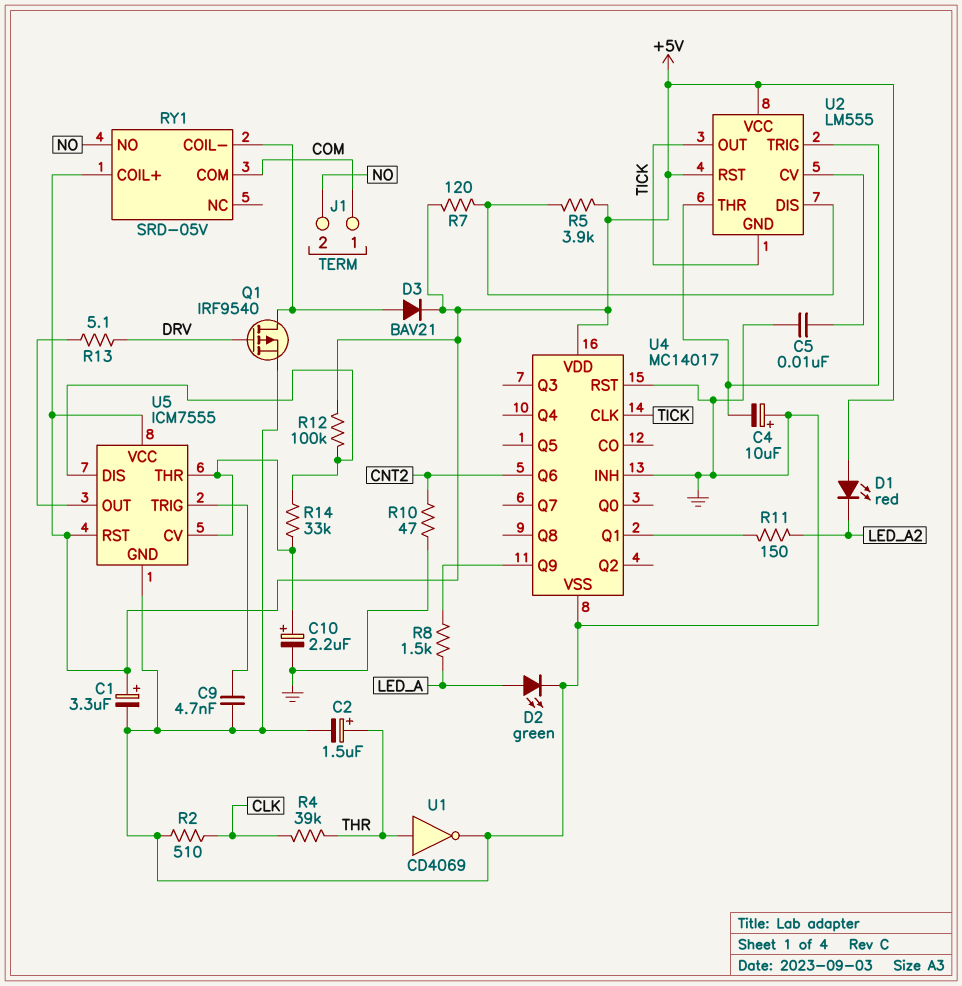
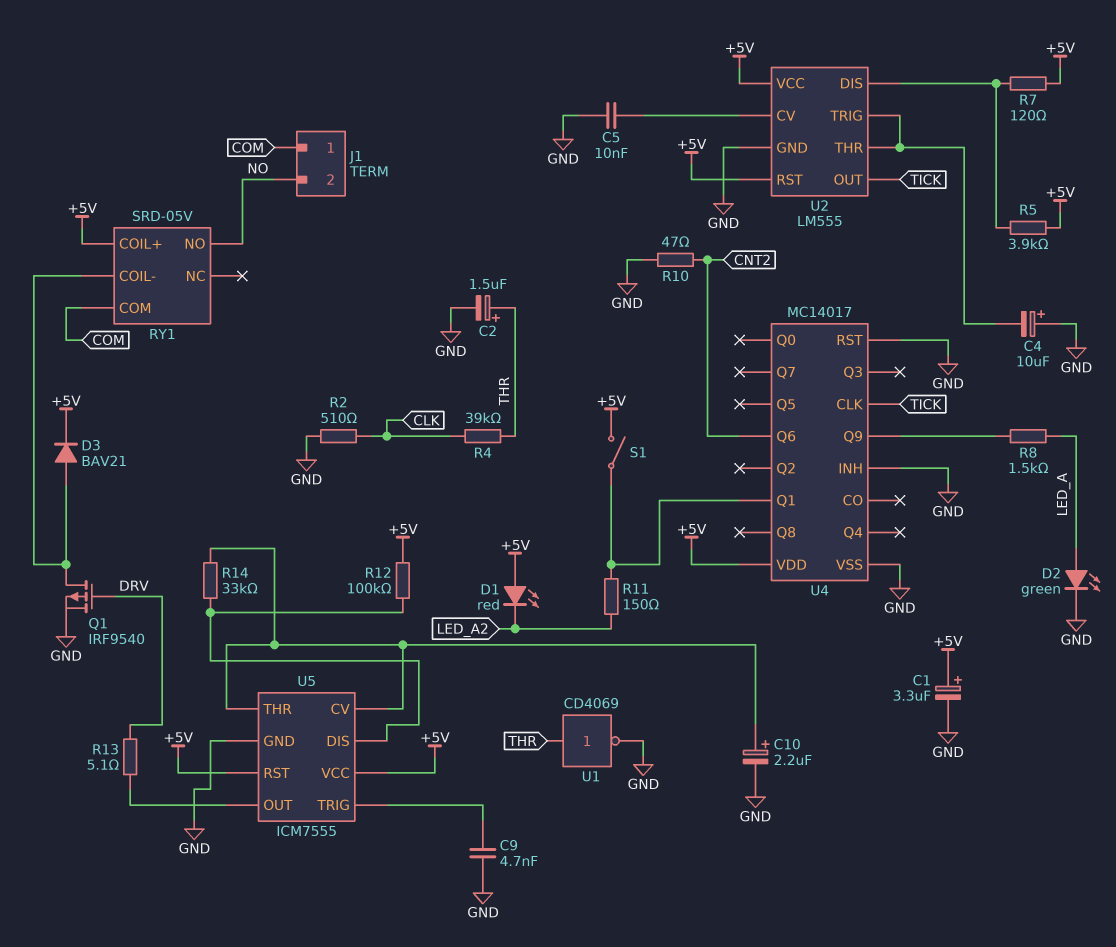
S1: none -> switch (+5V, U4/Q1)
U2 pin GND: TICK -> GND

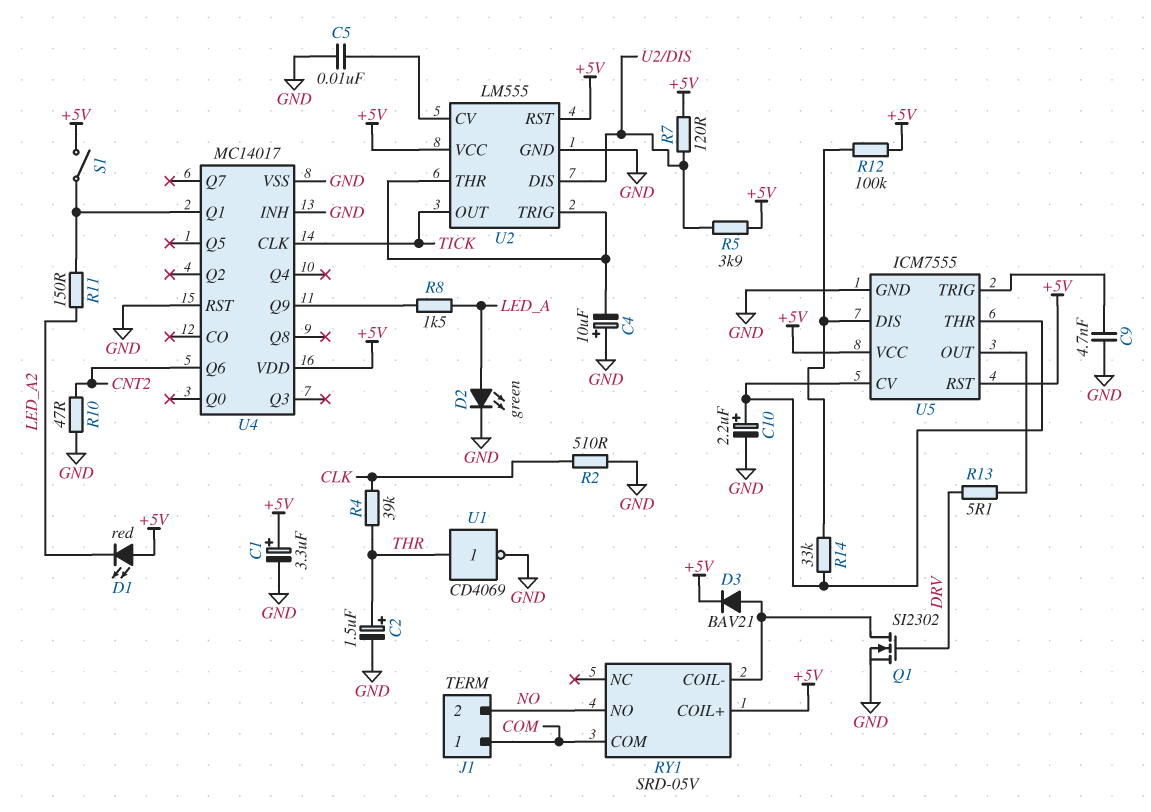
Q1: PMOS IRF9540 (G DRV, D RY1/COIL-, S GND) -> NMOS SI2302 (G DRV, D RY1/COIL-, S GND)

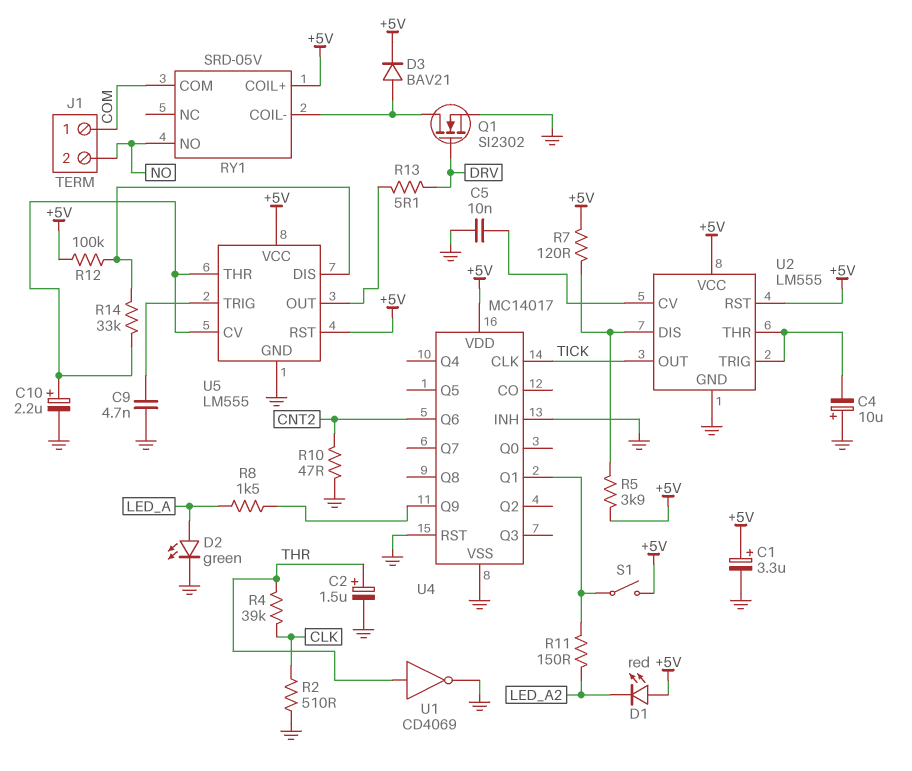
U5: ICM7555 -> LM555

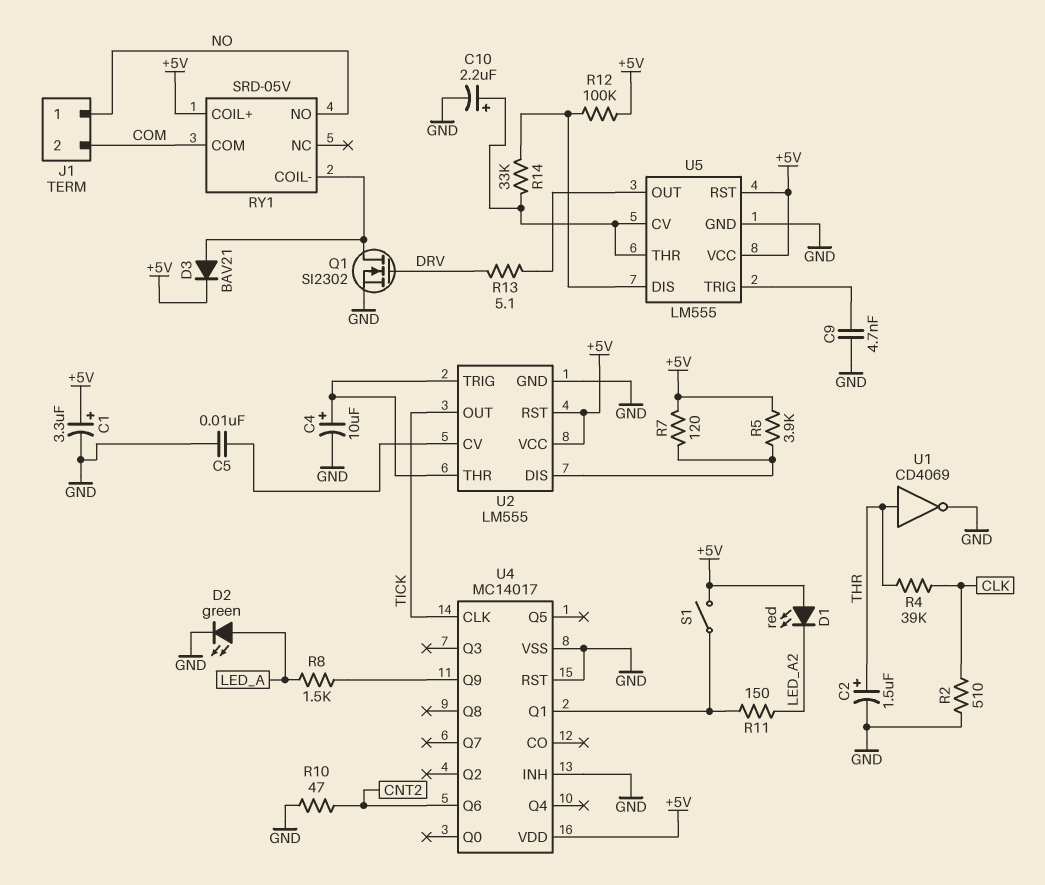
C4: 10uF (plus GND, minus U2/THR) -> 10uF (plus U2/THR, minus GND)
J1 pin 1: COM -> NO
J1 pin 2: NO -> COM

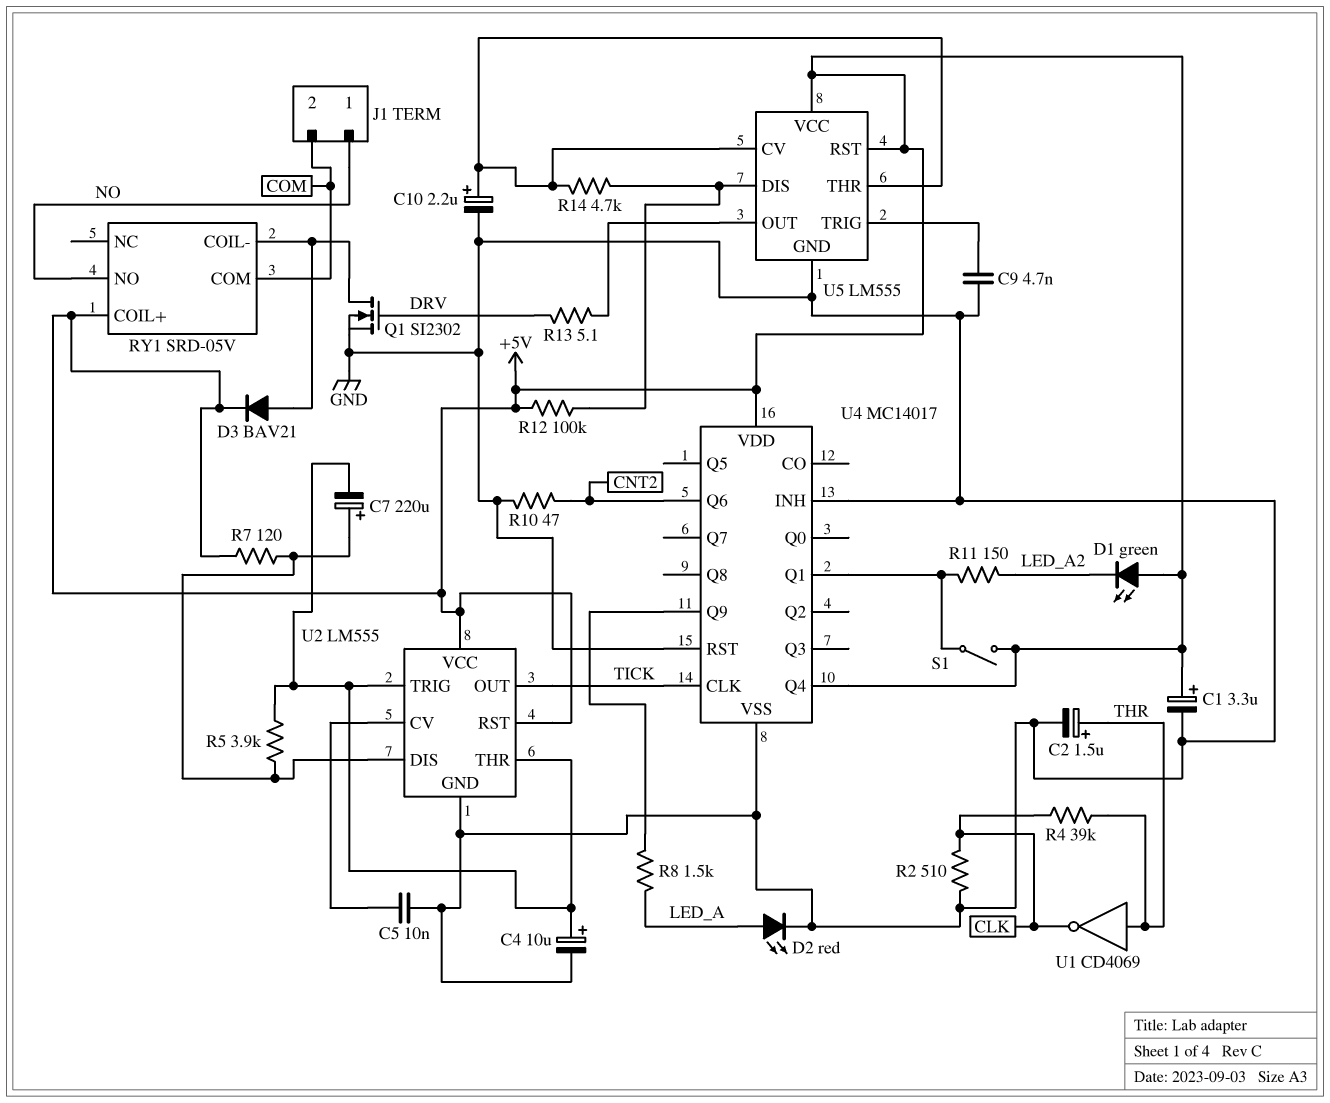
C7: none -> 220uF (plus U2/DIS, minus U2/THR)
D1: LED red (A +5V, K LED_A2) -> LED green (A +5V, K LED_A2)
D2: LED green (A LED_A, K GND) -> LED red (A LED_A, K GND)
R5: 3.9k (+5V, U2/DIS) -> 3.9k (U2/DIS, U2/THR)
R14: 33k (U5/CV, U5/DIS) -> 4.7k (U5/CV, U5/DIS)
U1: NOT CD4069 (in THR, out GND) -> NOT CD4069 (in THR, out CLK)
U4 pin Q4: none -> +5V

